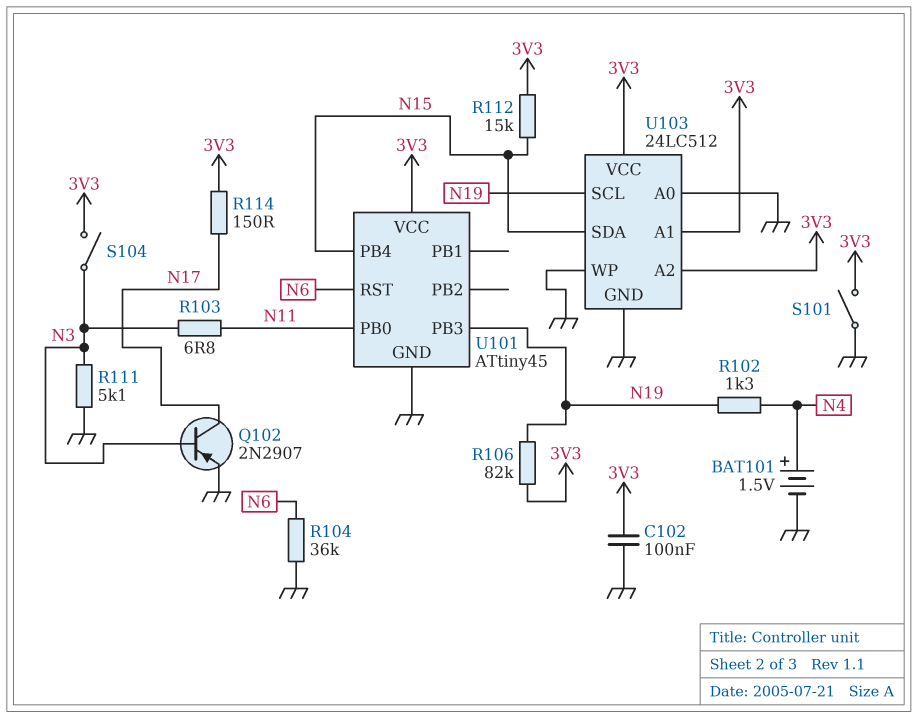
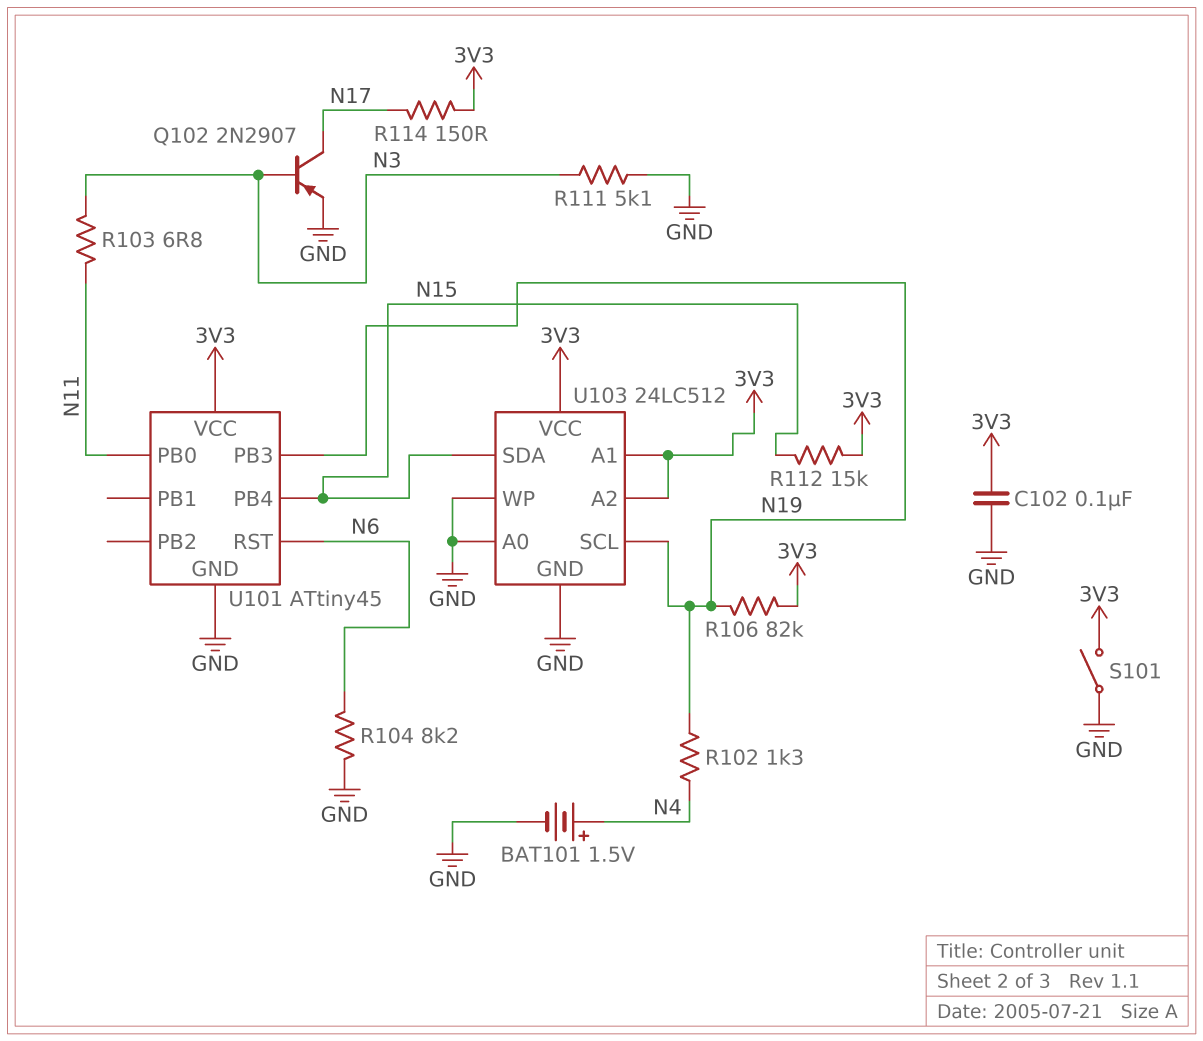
R104: 36k (GND, N6) -> 8.2k (GND, N6)
S104: switch (3V3, N3) -> none

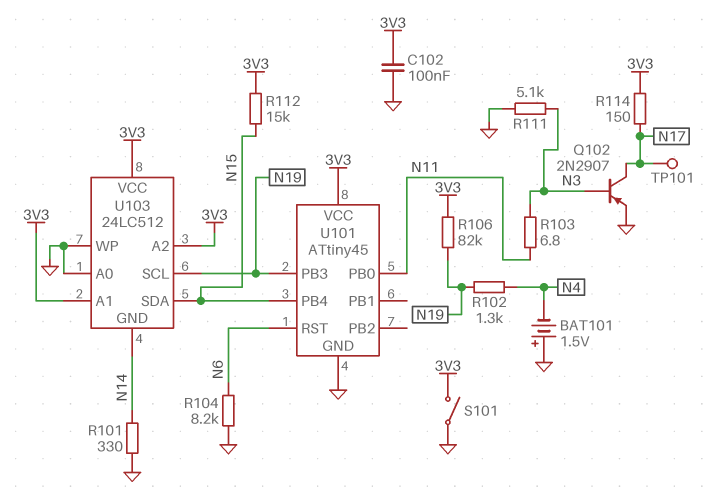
BAT101: 1.5V (plus N4, minus GND) -> 1.5V (plus GND, minus N4)
R101: none -> 330 (GND, N14)
TP101: none -> test point (N17)
U103 pin GND: GND -> N14

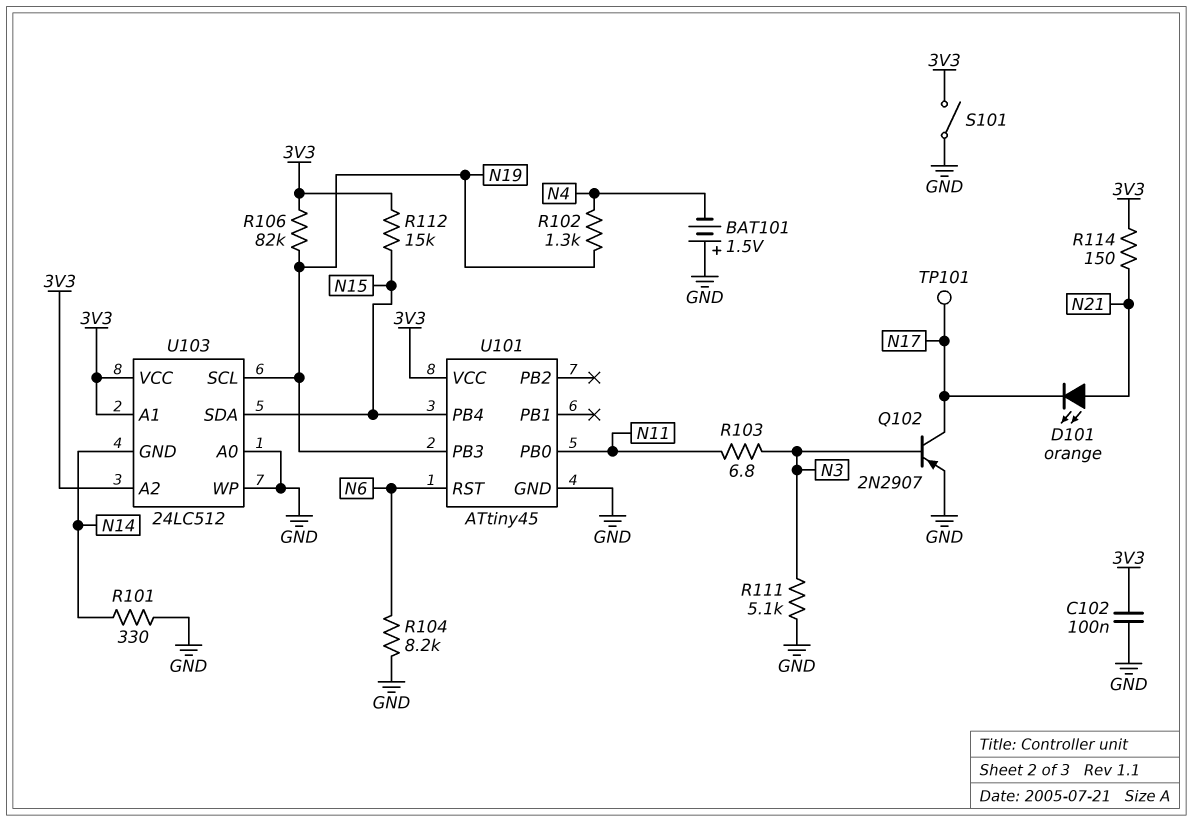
D101: none -> LED orange (A N21, K N17)
R114: 150 (3V3, N17) -> 150 (3V3, N21)

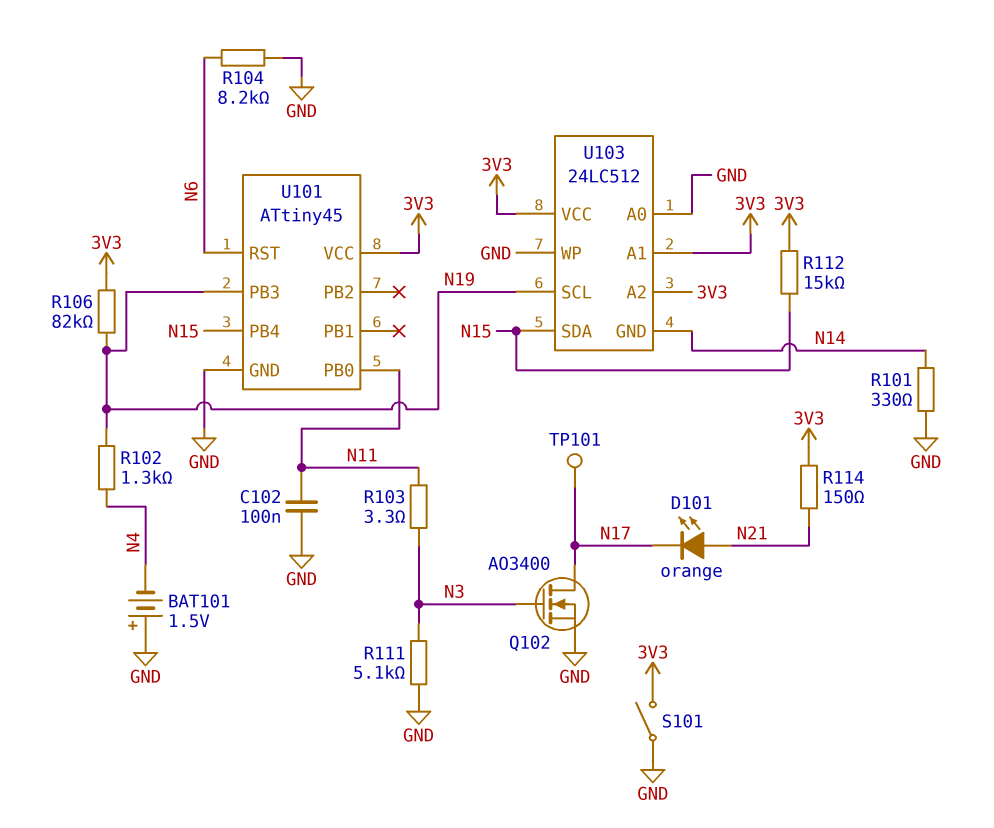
C102: 100nF (3V3, GND) -> 100nF (GND, N11)
Q102: PNP 2N2907 (B N3, C N17, E GND) -> NMOS AO3400 (G N3, D N17, S GND)
R103: 6.8 (N3, N11) -> 3.3 (N3, N11)

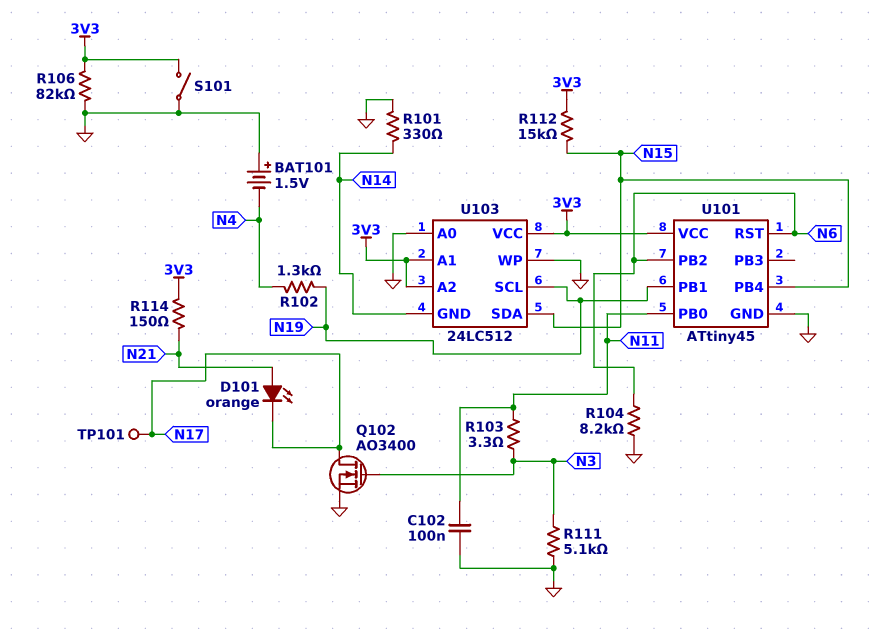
R106: 82k (3V3, N19) -> 82k (3V3, GND)
U101 pin PB1: none -> N19
U101 pin PB2: none -> N6
U101 pin PB3: N19 -> none

